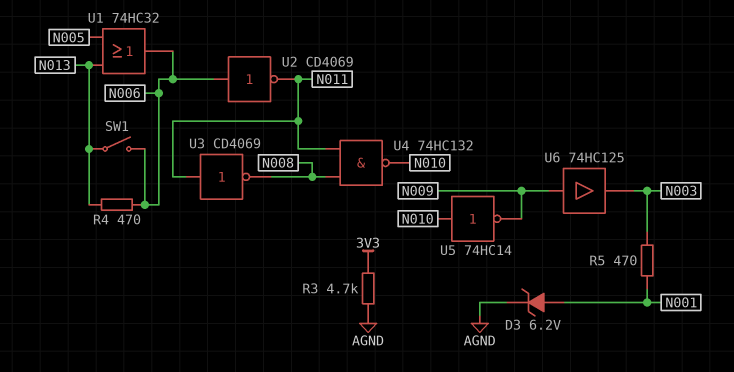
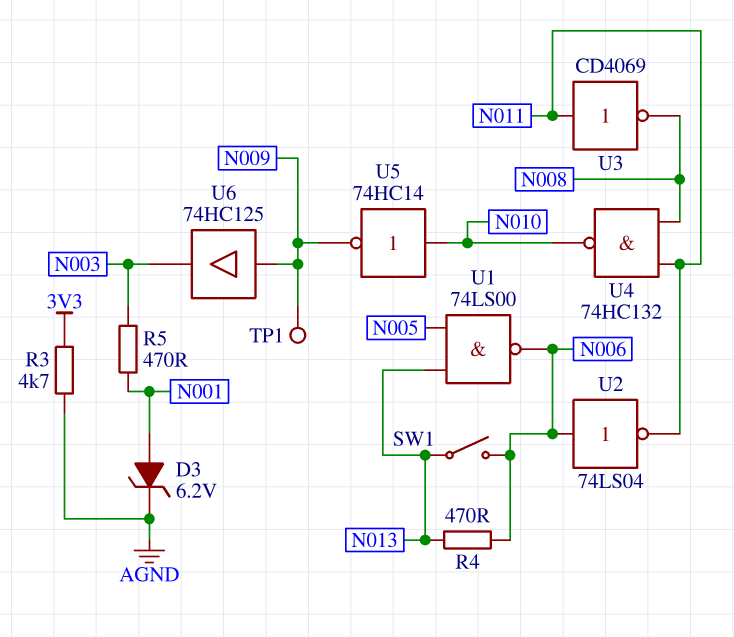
TP1: none -> test point (N009)
U1: OR 74HC32 (in N005, in N013, out N006) -> NAND 74LS00 (in N005, in N013, out N006)
U2: NOT CD4069 (in N006, out N011) -> NOT 74LS04 (in N006, out N011)

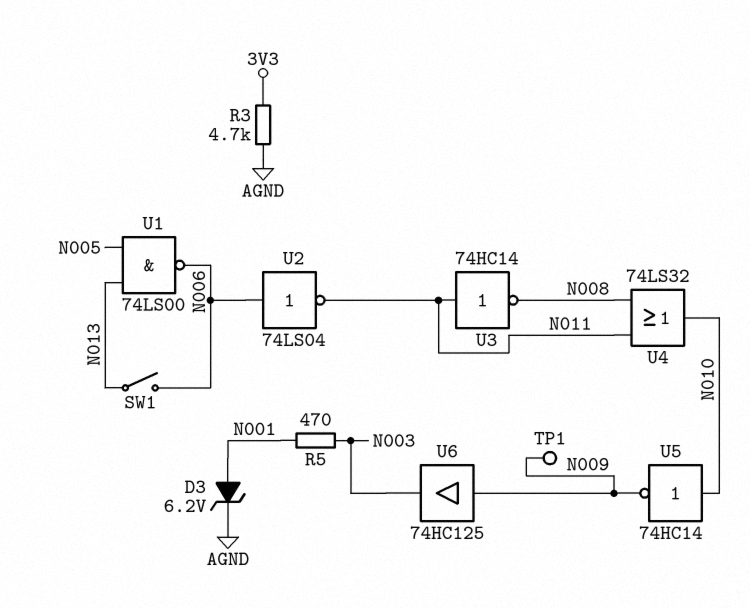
R4: 470 (N006, N013) -> none
U3: NOT CD4069 (in N011, out N008) -> NOT 74HC14 (in N011, out N008)
U4: NAND 74HC132 (in N008, in N011, out N010) -> OR 74LS32 (in N008, in N011, out N010)

